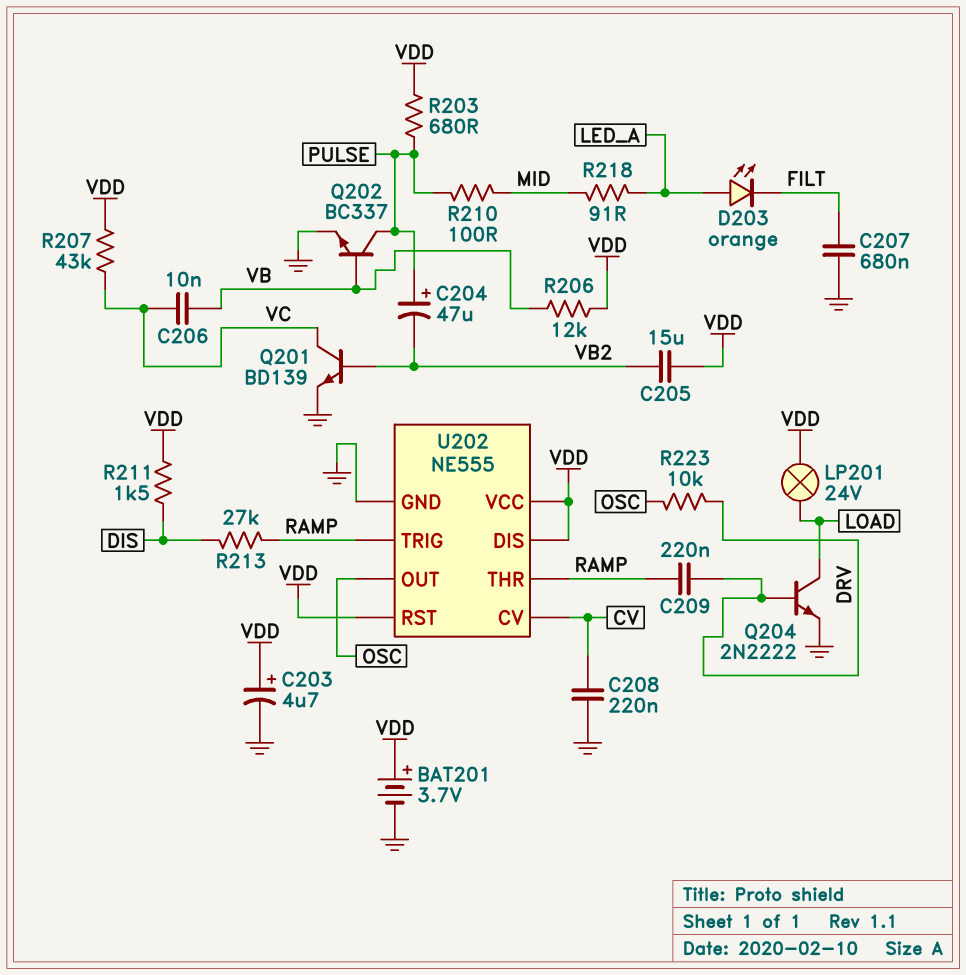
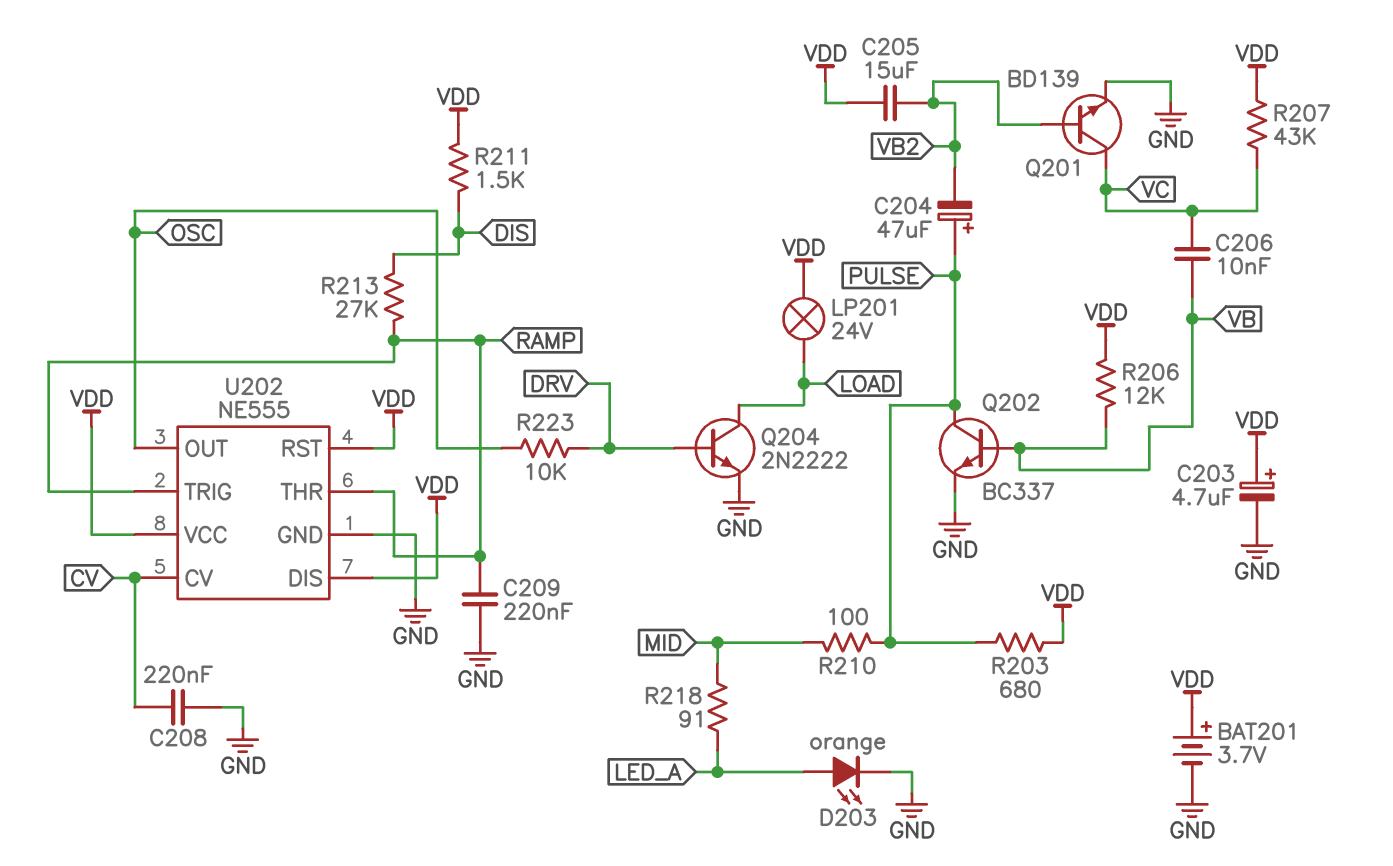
C207: 680nF (FILT, GND) -> none
C209: 220nF (DRV, RAMP) -> 220nF (GND, RAMP)
D203: LED orange (A LED_A, K FILT) -> LED orange (A LED_A, K GND)

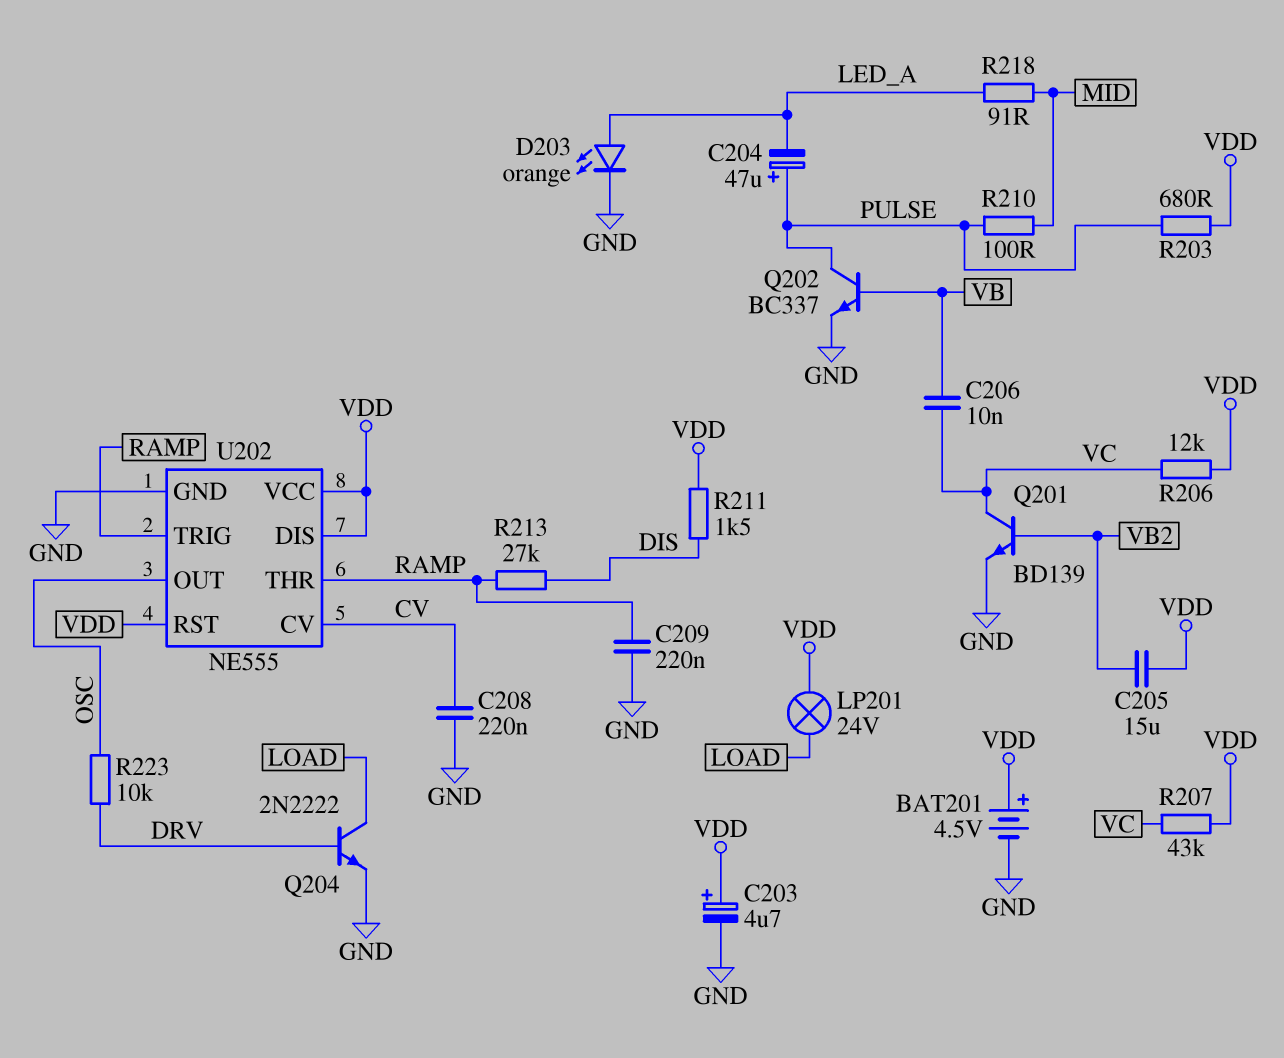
BAT201: 3.7V (plus VDD, minus GND) -> 4.5V (plus VDD, minus GND)
C204: 47uF (plus PULSE, minus VB2) -> 47uF (plus PULSE, minus LED_A)
R206: 12k (VB, VDD) -> 12k (VC, VDD)

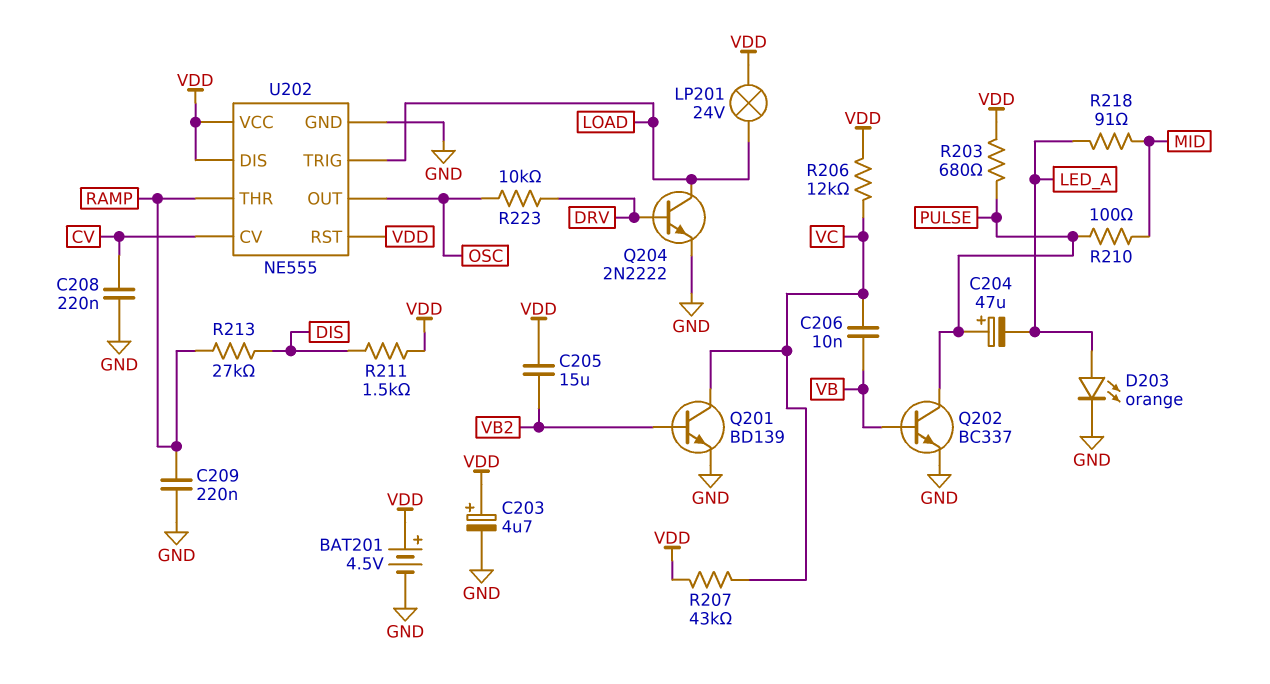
U202 pin TRIG: RAMP -> LOAD

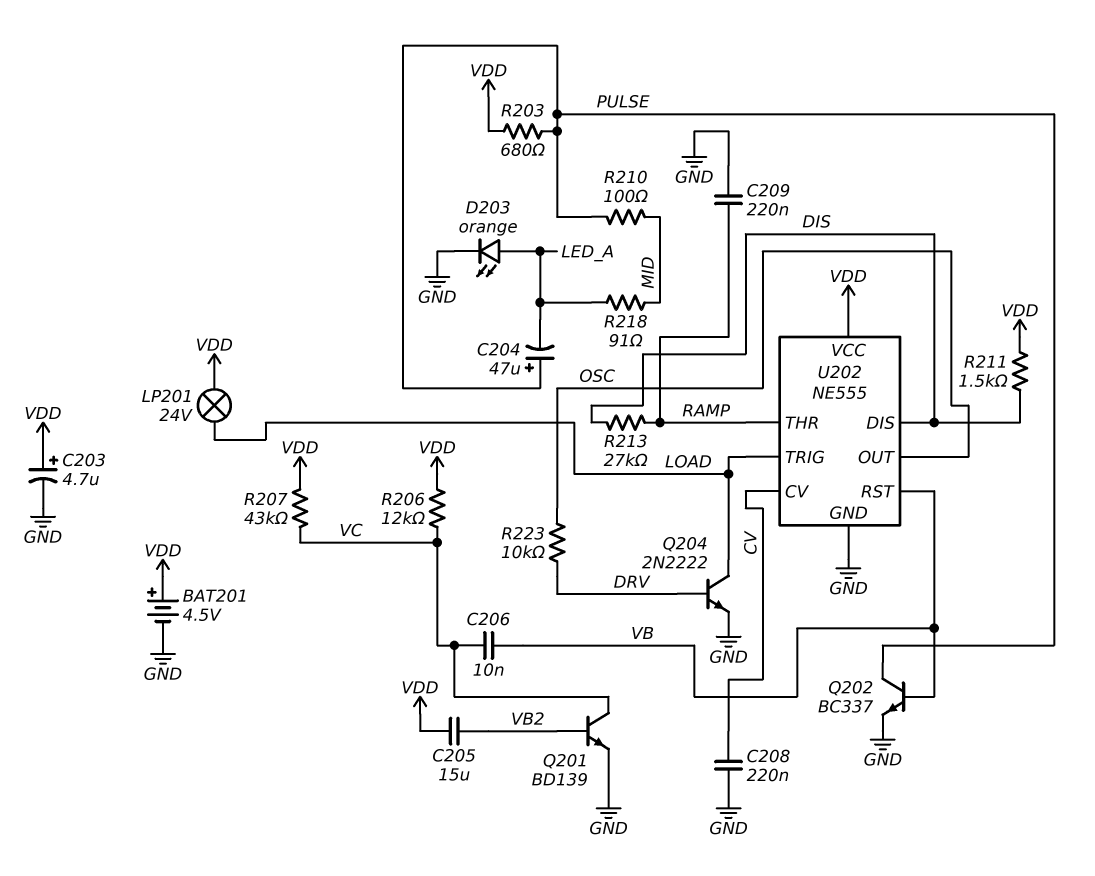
U202 pin DIS: VDD -> DIS
U202 pin RST: VDD -> VB

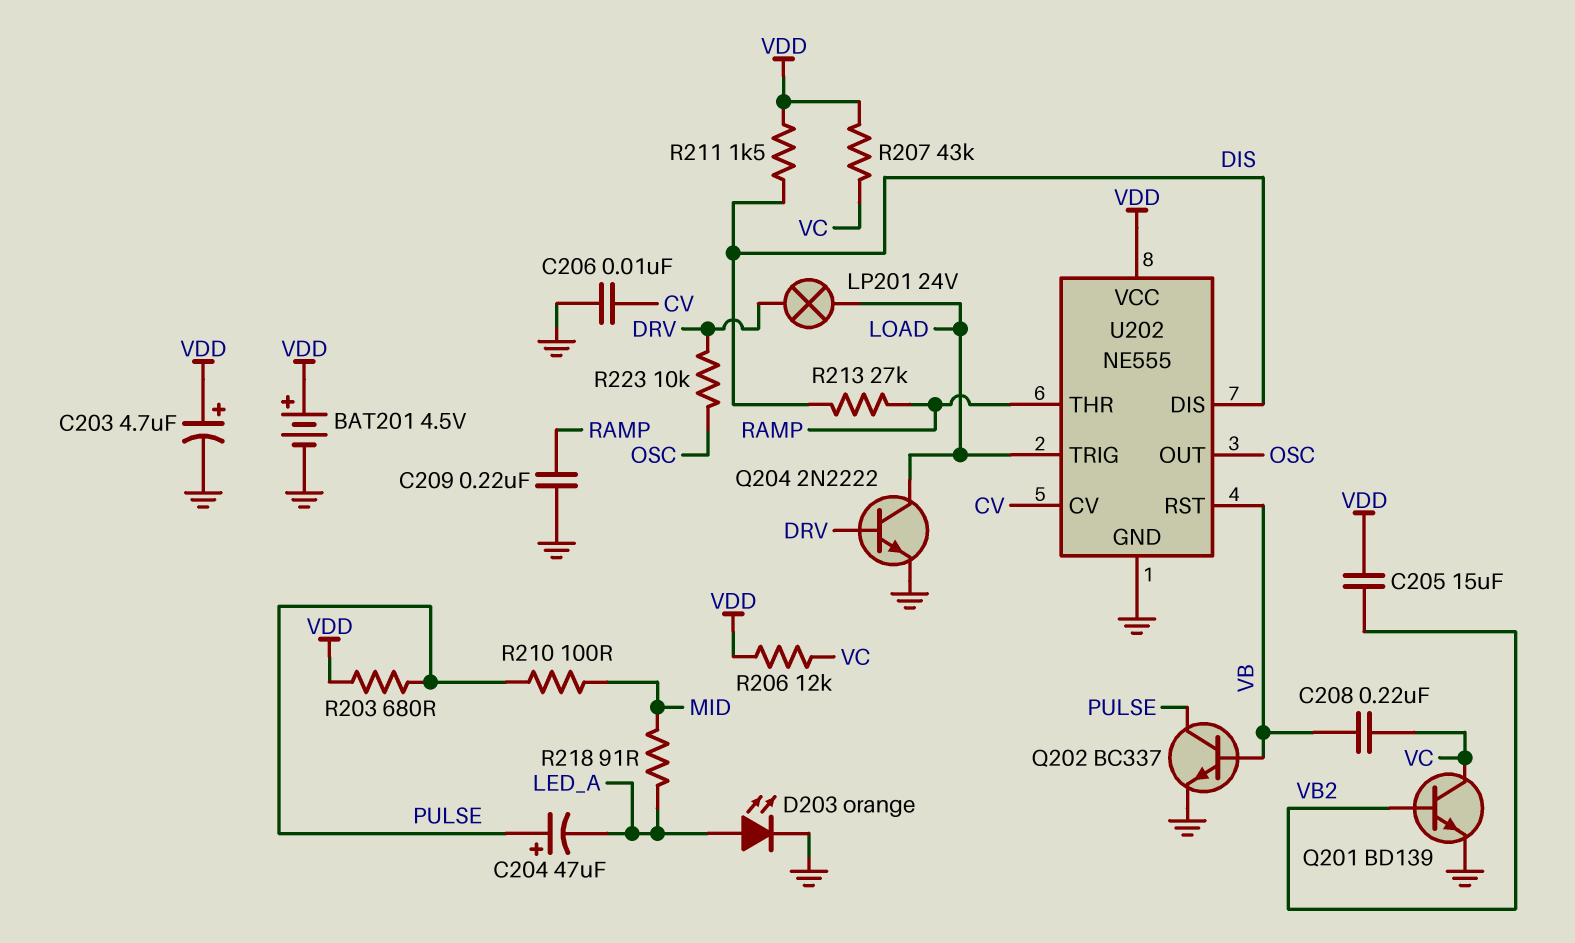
C206: 10nF (VB, VC) -> 10nF (CV, GND)
C208: 220nF (CV, GND) -> 220nF (VB, VC)
LP201: lamp 24V (LOAD, VDD) -> lamp 24V (DRV, LOAD)

